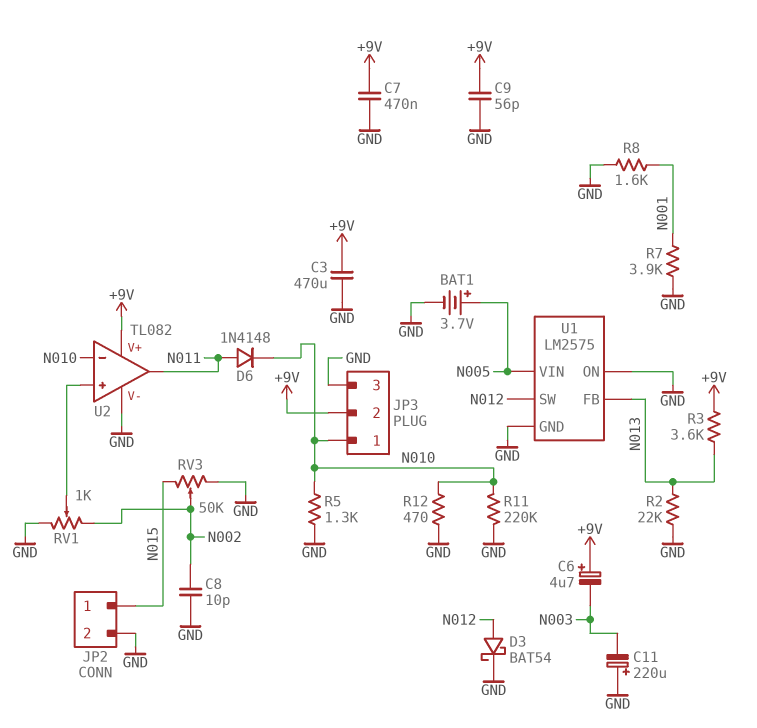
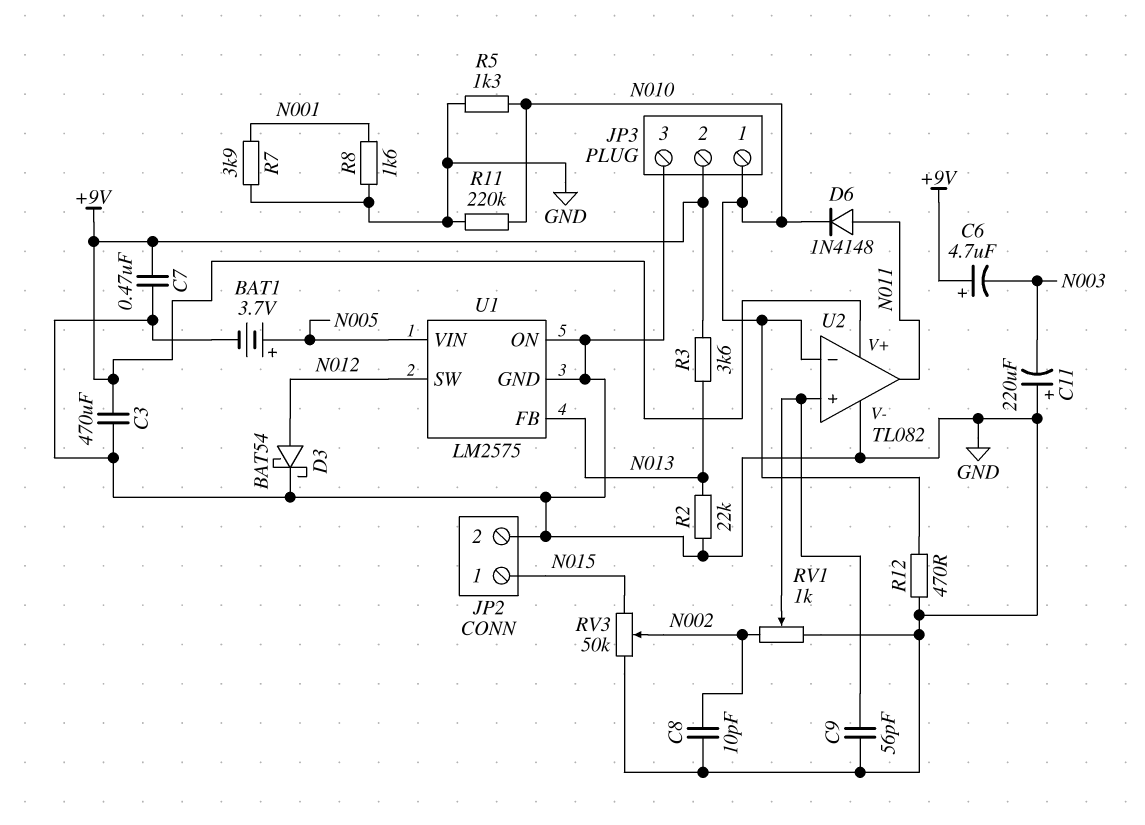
C9: 56pF (+9V, GND) -> 56pF (GND, U2/in+)

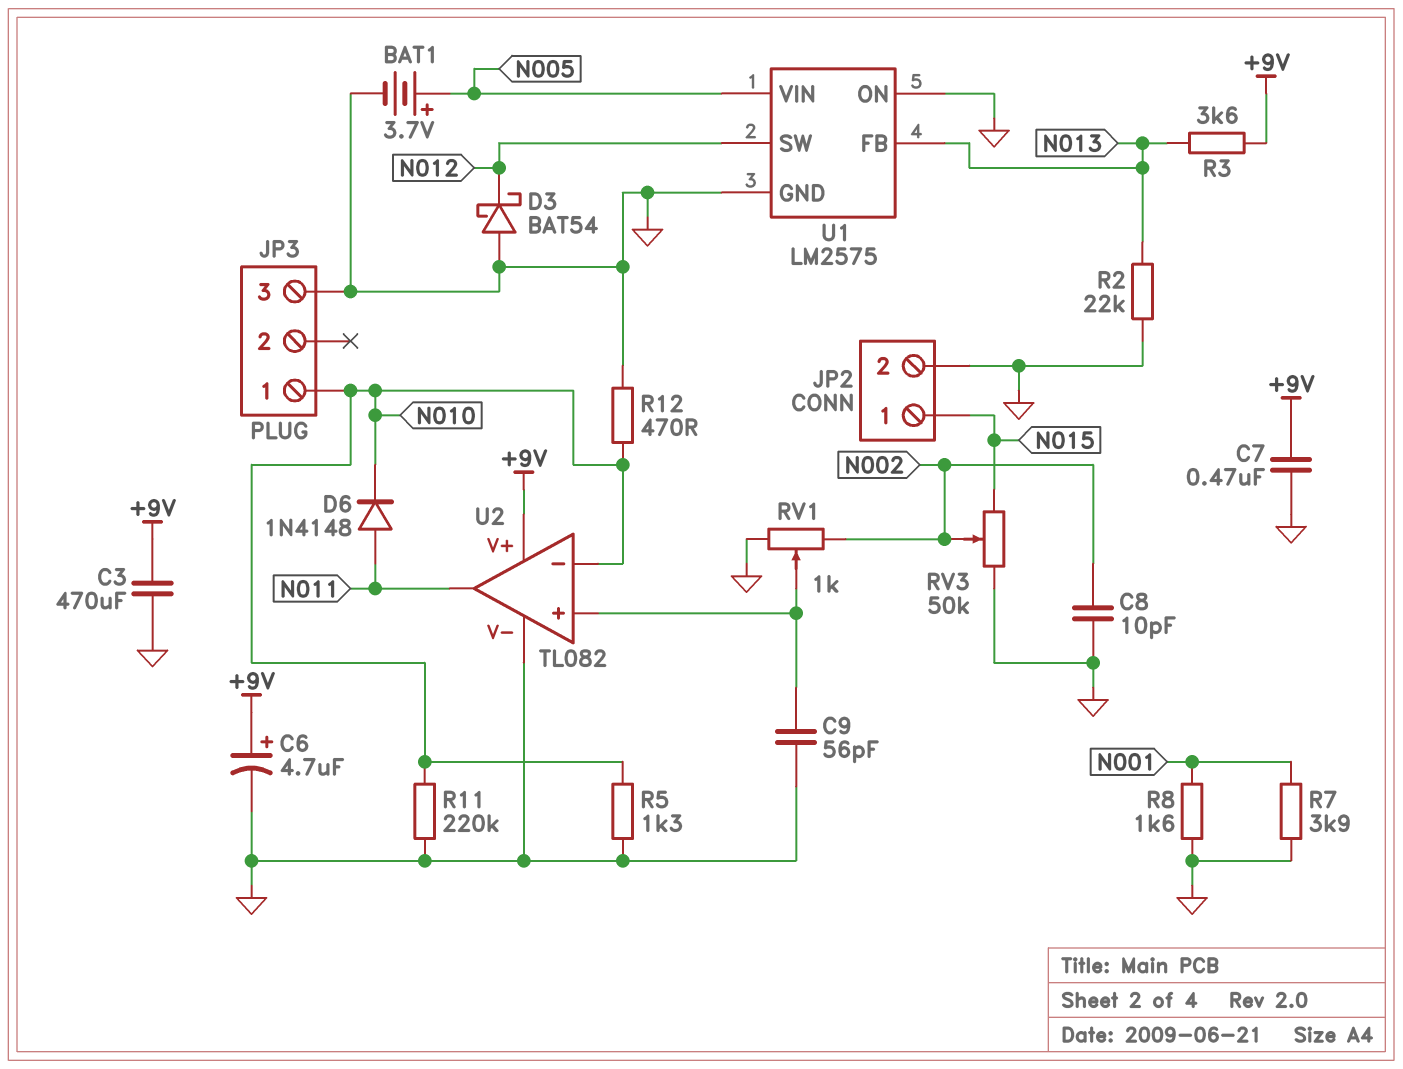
C6: 4.7uF (plus +9V, minus N003) -> 4.7uF (plus +9V, minus GND)
C11: 220uF (plus GND, minus N003) -> none
D3: schottky BAT54 (A N012, K GND) -> schottky BAT54 (A GND, K N012)
JP3 pin 2: +9V -> none

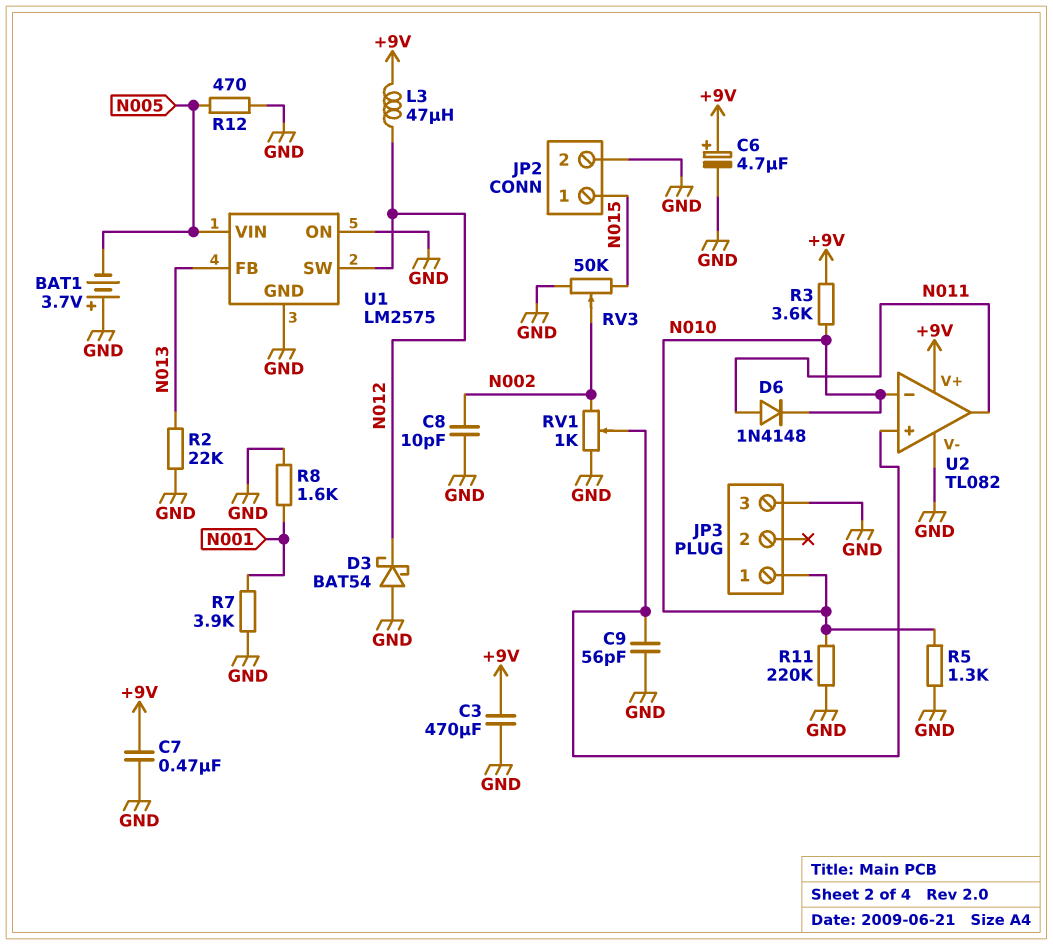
BAT1: 3.7V (plus N005, minus GND) -> 3.7V (plus GND, minus N005)
L3: none -> 47uH (+9V, N012)
R3: 3.6k (+9V, N013) -> 3.6k (+9V, N010)
R12: 470 (GND, N010) -> 470 (GND, N005)

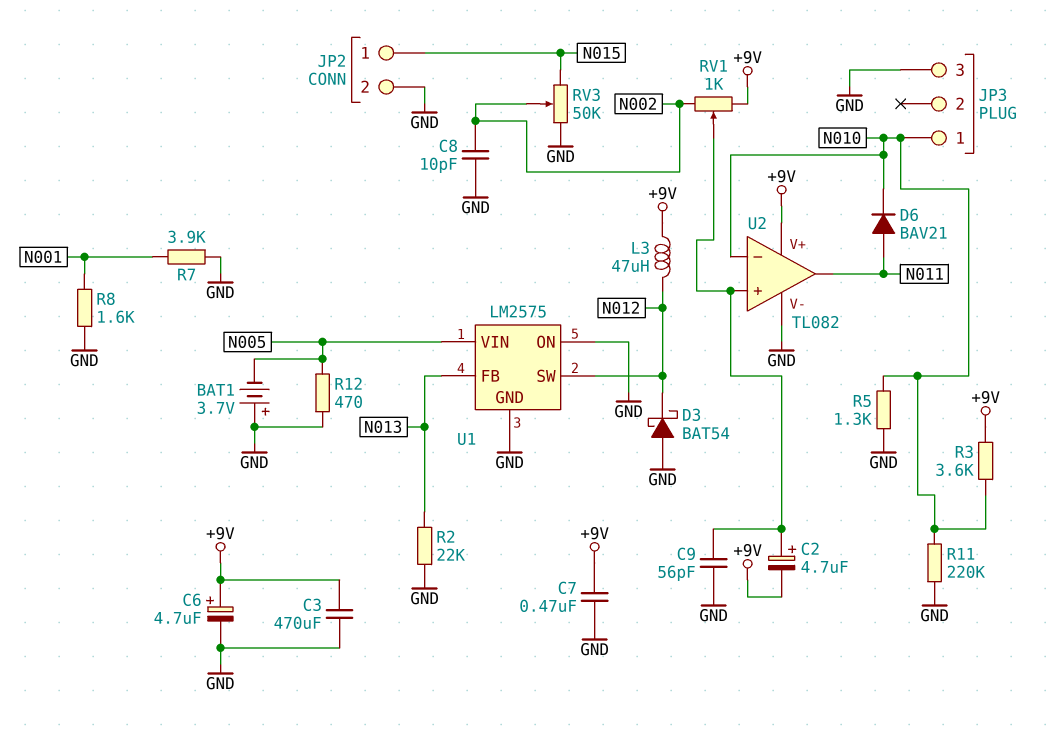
C2: none -> 4.7uF (plus U2/in+, minus +9V)
D6: diode 1N4148 (A N011, K N010) -> diode BAV21 (A N011, K N010)
RV1: 1k (GND, N002, wiper U2/in+) -> 1k (+9V, N002, wiper U2/in+)

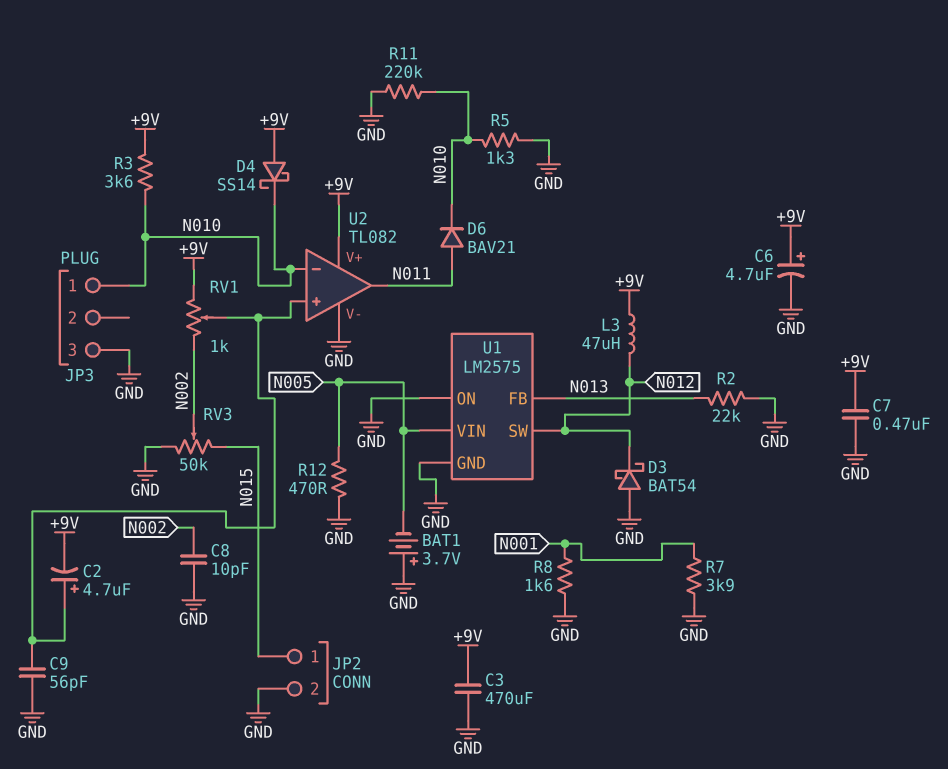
D4: none -> schottky SS14 (A +9V, K N010)

